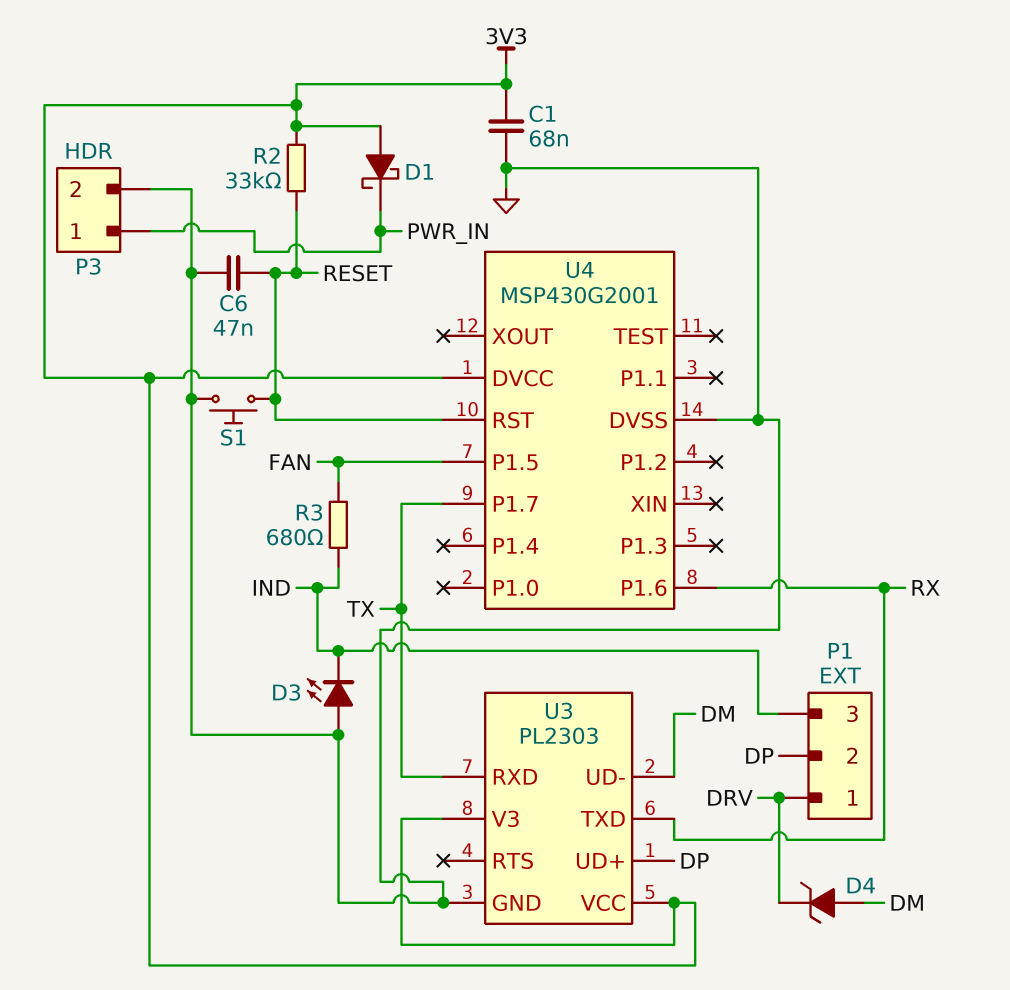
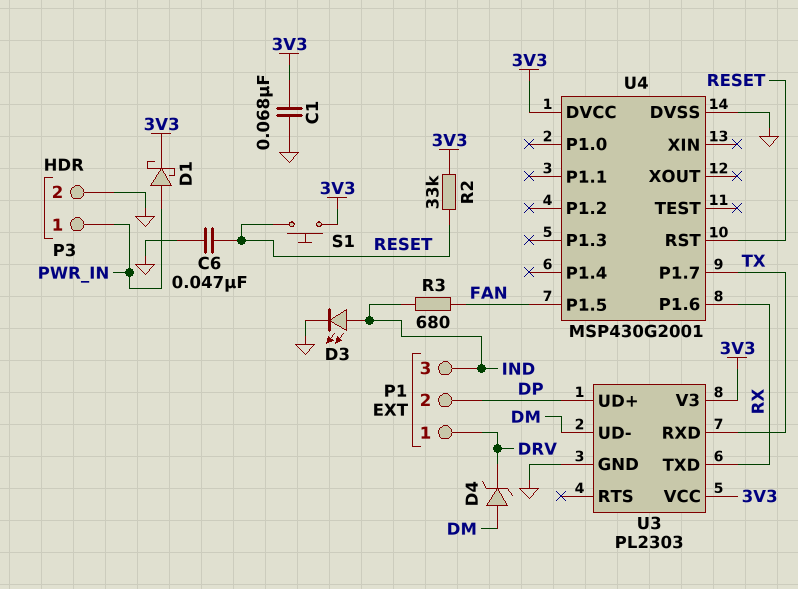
D1: schottky (A 3V3, K PWR_IN) -> schottky (A PWR_IN, K 3V3)
D3: LED (A GND, K IND) -> LED (A IND, K GND)
S1: button (GND, RESET) -> button (3V3, RESET)

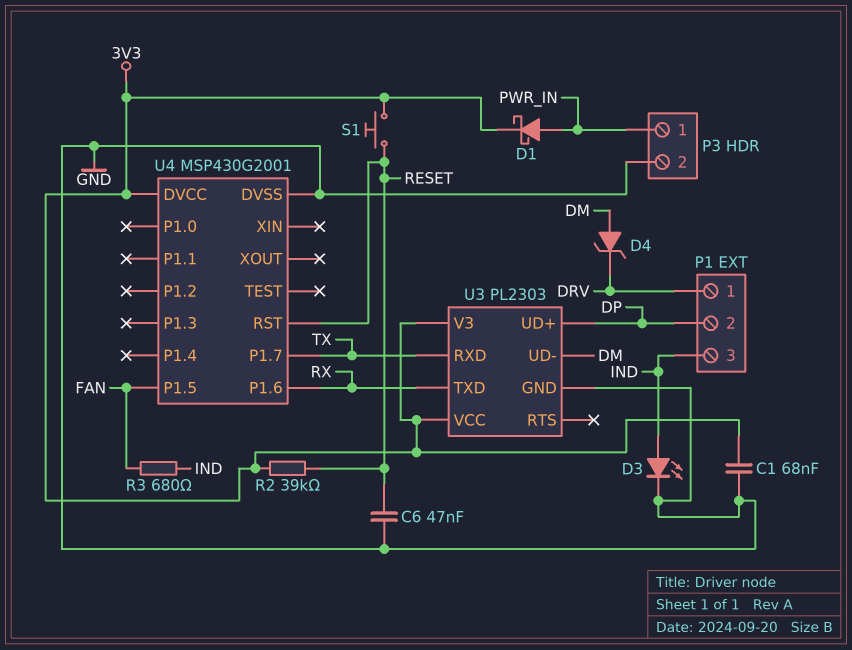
R2: 33k (3V3, RESET) -> 39k (3V3, RESET)

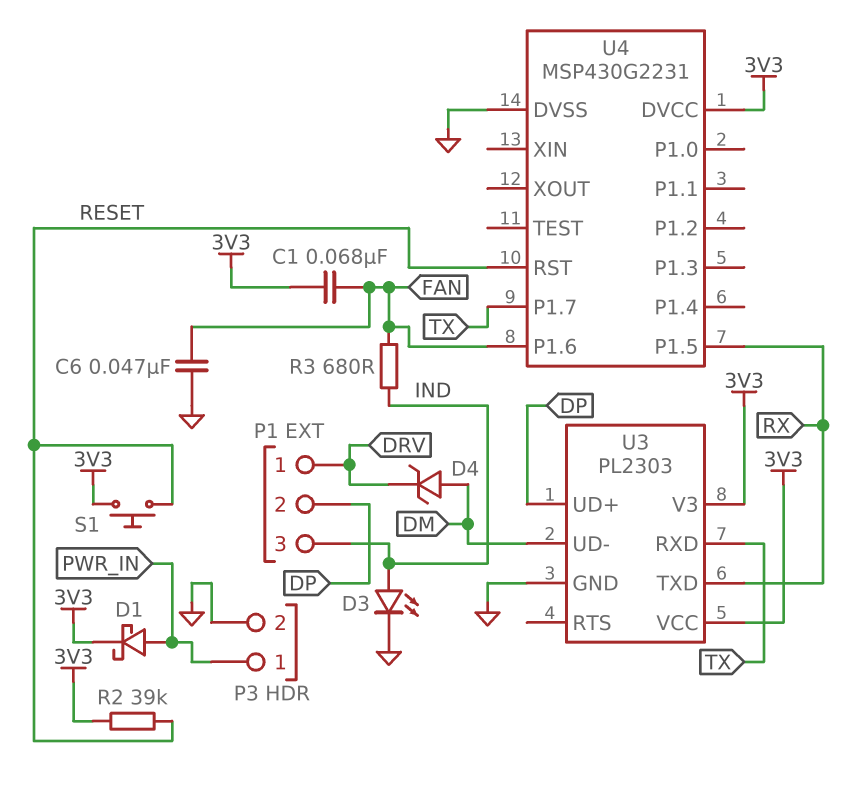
C1: 68nF (3V3, GND) -> 68nF (3V3, FAN)
C6: 47nF (GND, RESET) -> 47nF (FAN, GND)
U4: MSP430G2001 -> MSP430G2231
U4 pin P1.5: FAN -> RX
U4 pin P1.6: RX -> FAN

